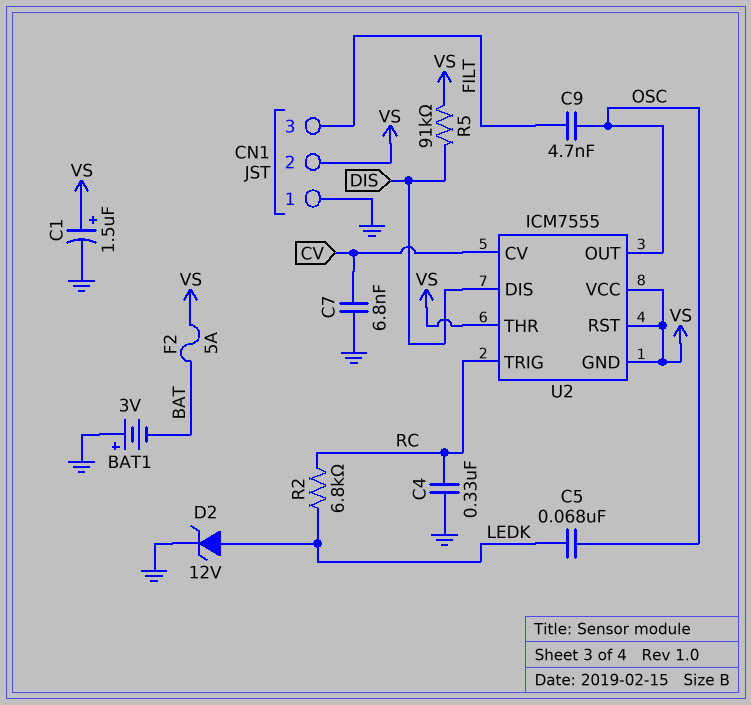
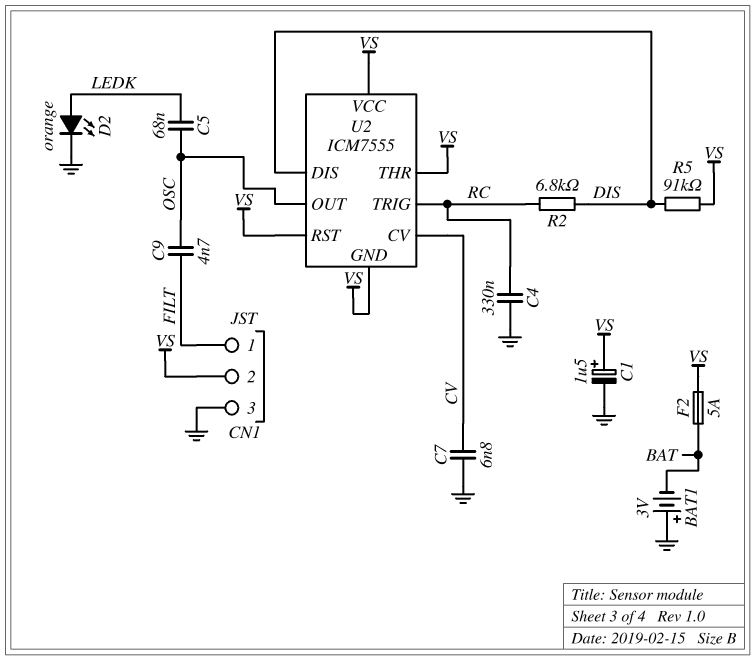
CN1 pin 1: GND -> FILT
CN1 pin 3: FILT -> GND
D2: zener 12V (A LEDK, K GND) -> LED orange (A LEDK, K GND)
R2: 6.8k (LEDK, RC) -> 6.8k (DIS, RC)

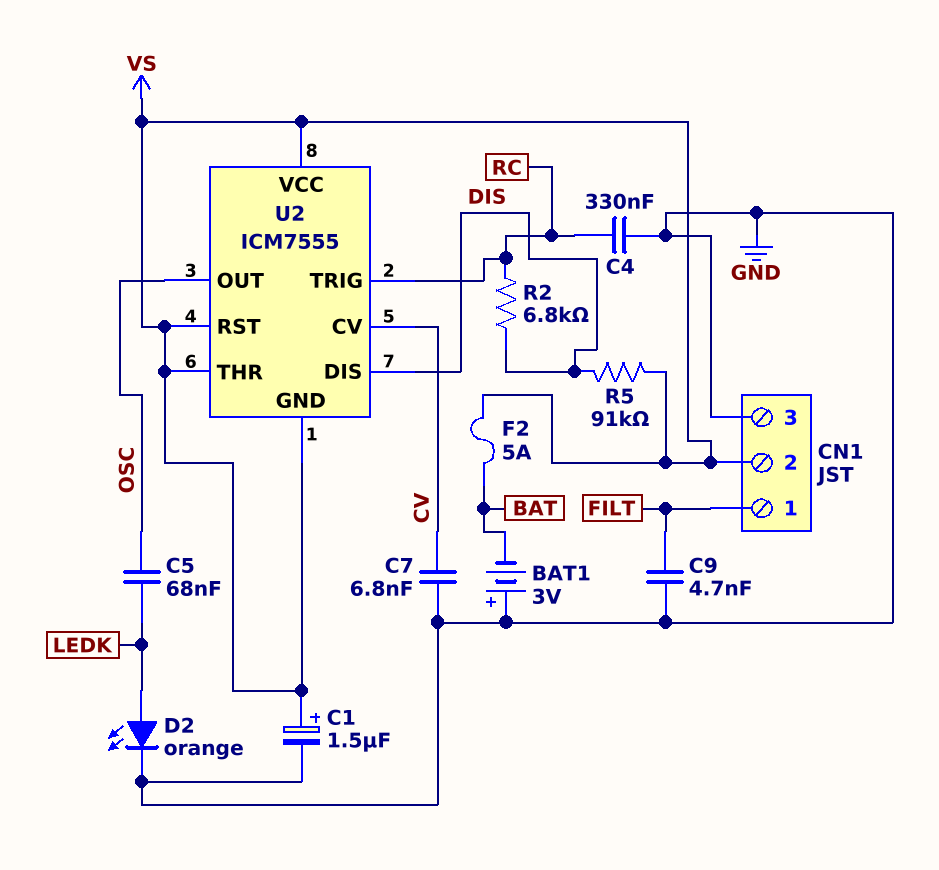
C9: 4.7nF (FILT, OSC) -> 4.7nF (FILT, GND)

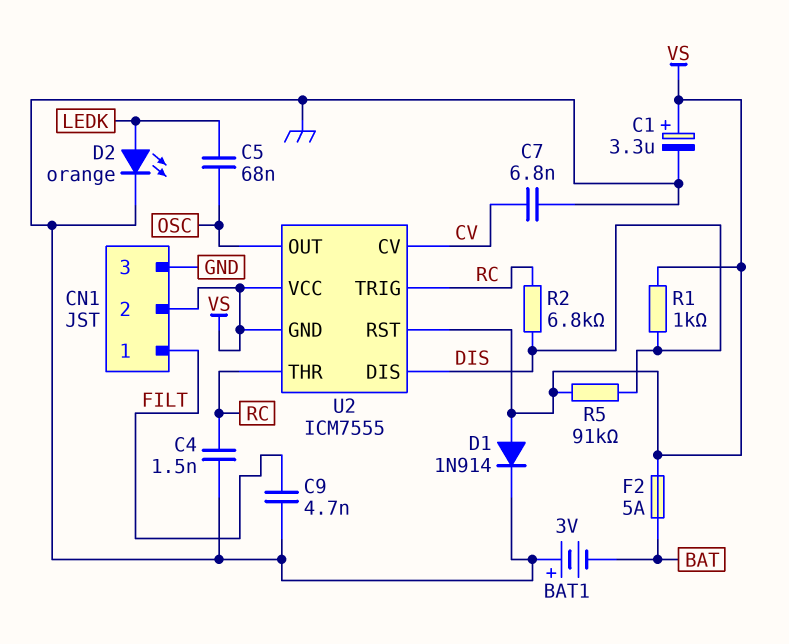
C1: 1.5uF (plus VS, minus GND) -> 3.3uF (plus VS, minus GND)
C4: 330nF (GND, RC) -> 1.5nF (GND, RC)
D1: none -> diode 1N914 (A VS, K GND)
R1: none -> 1k (DIS, VS)
U2 pin THR: VS -> RC

